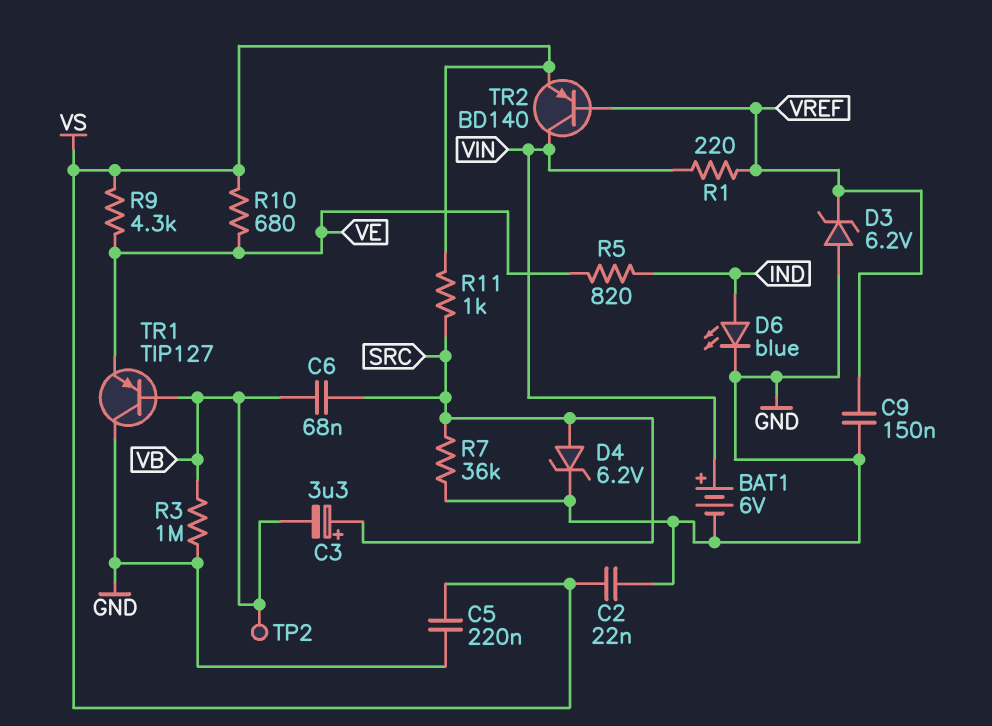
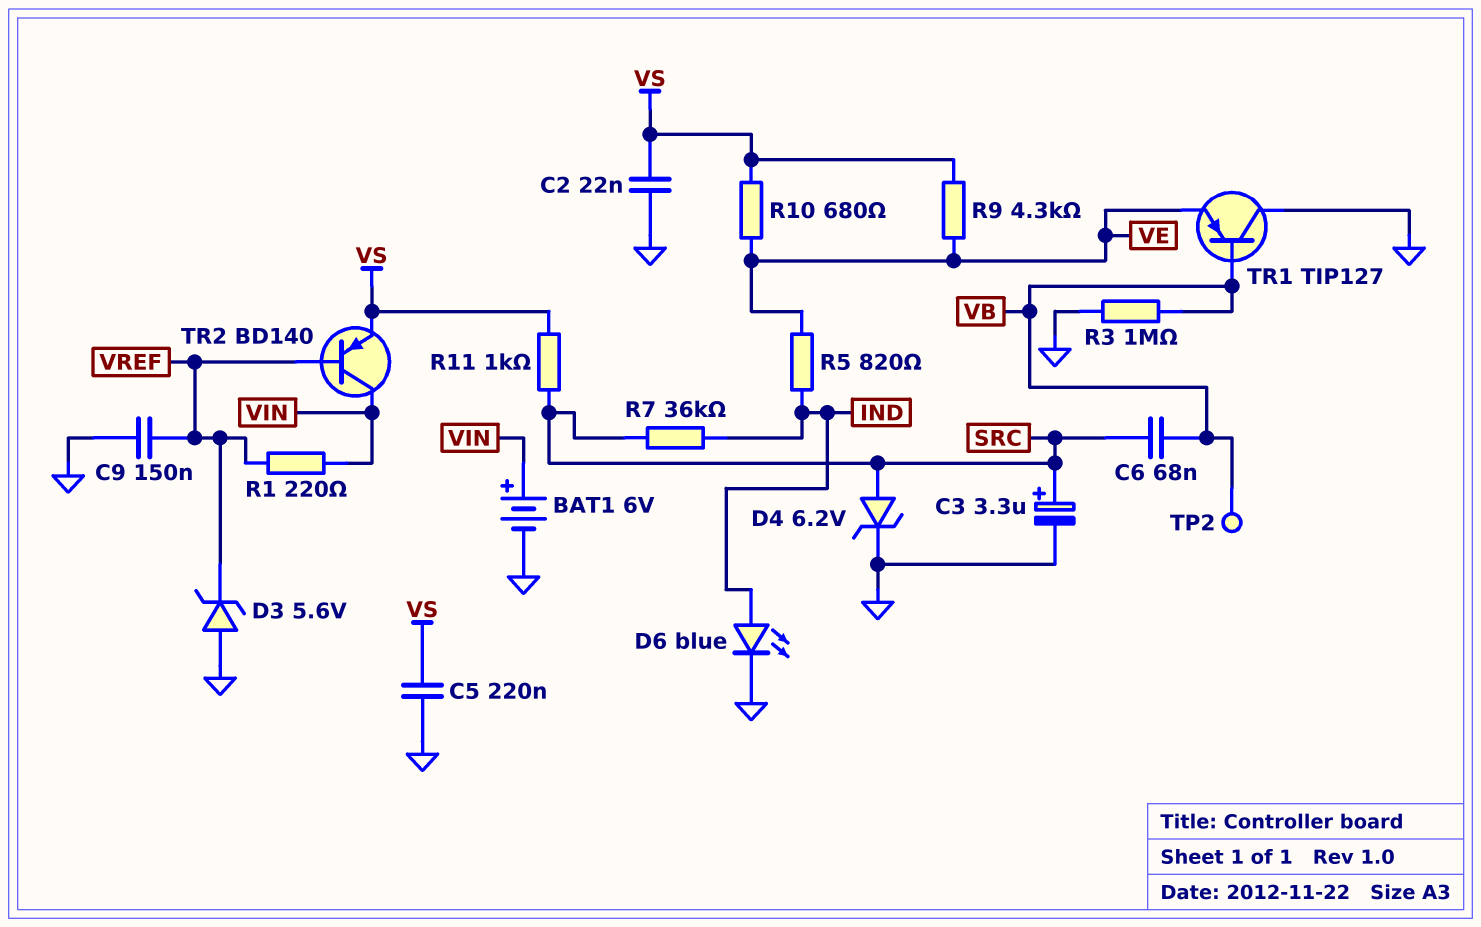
C3: 3.3uF (plus SRC, minus VB) -> 3.3uF (plus SRC, minus GND)
D3: zener 6.2V (A GND, K VREF) -> zener 5.6V (A GND, K VREF)
R7: 36k (GND, SRC) -> 36k (IND, SRC)

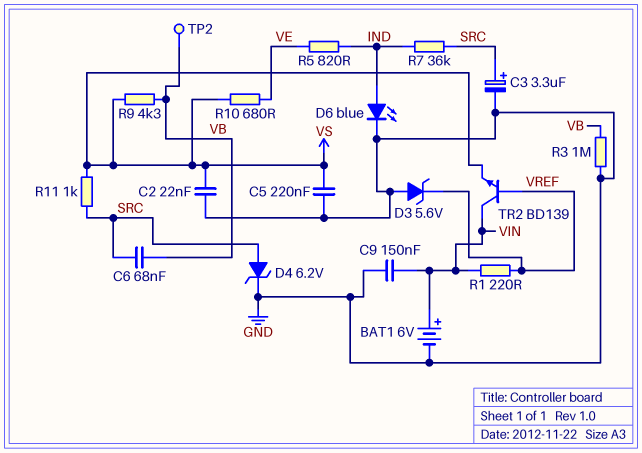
C9: 150nF (GND, VREF) -> 150nF (GND, VIN)
R9: 4.3k (VE, VS) -> 4.3k (VB, VS)
TR1: PNP TIP127 (B VB, C GND, E VE) -> none
TR2: PNP BD140 (B VREF, C VIN, E VS) -> NPN BD139 (B VREF, C VIN, E VS)

